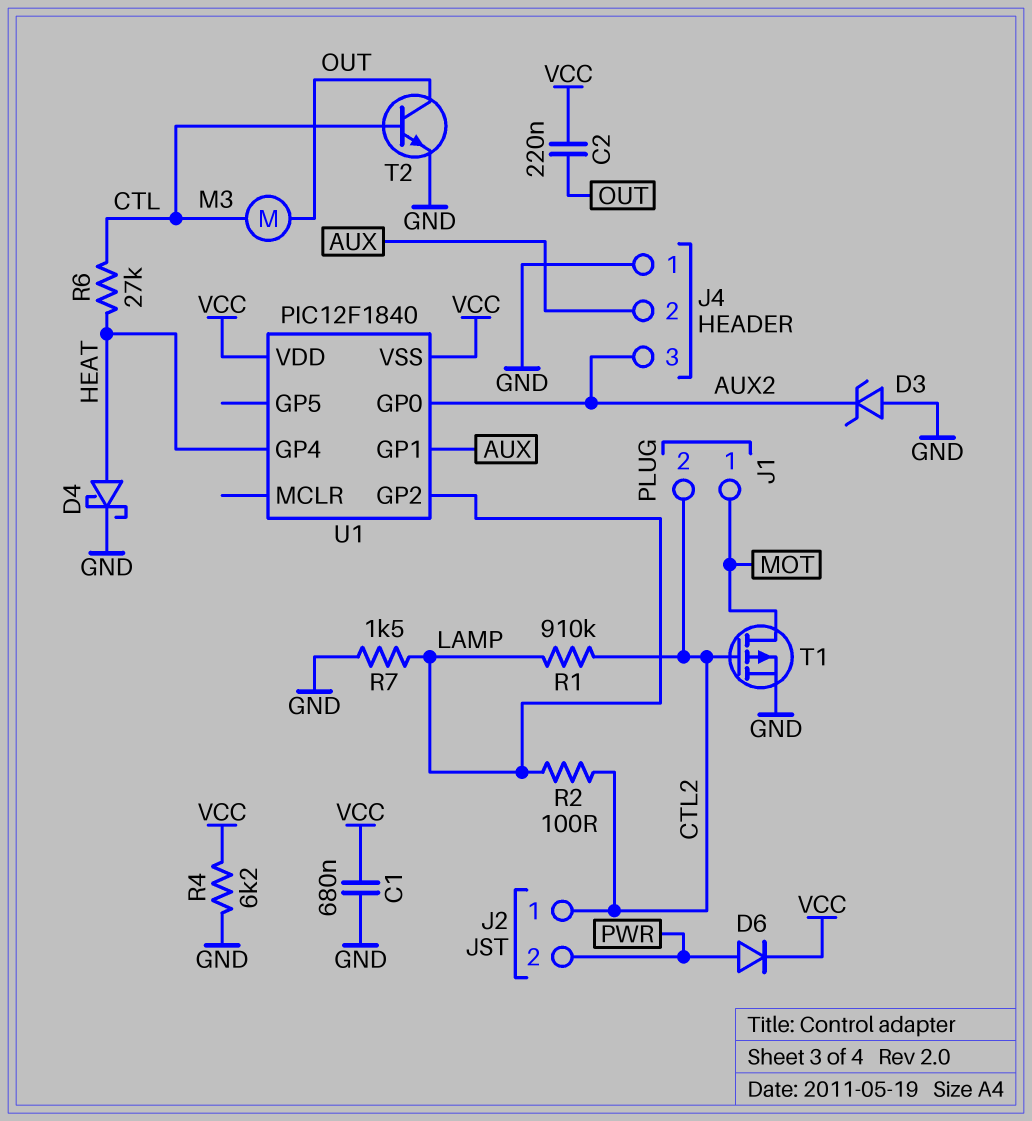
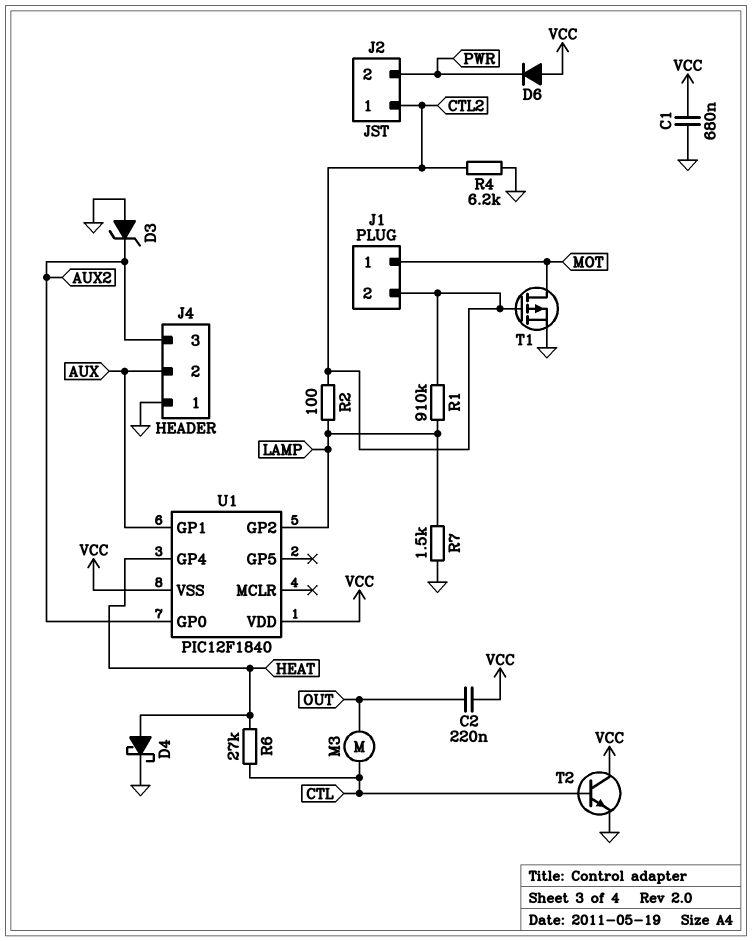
D6: diode (A PWR, K VCC) -> diode (A VCC, K PWR)
R4: 6.2k (GND, VCC) -> 6.2k (CTL2, GND)
T2: NPN (B CTL, C OUT, E GND) -> NPN (B CTL, C VCC, E GND)

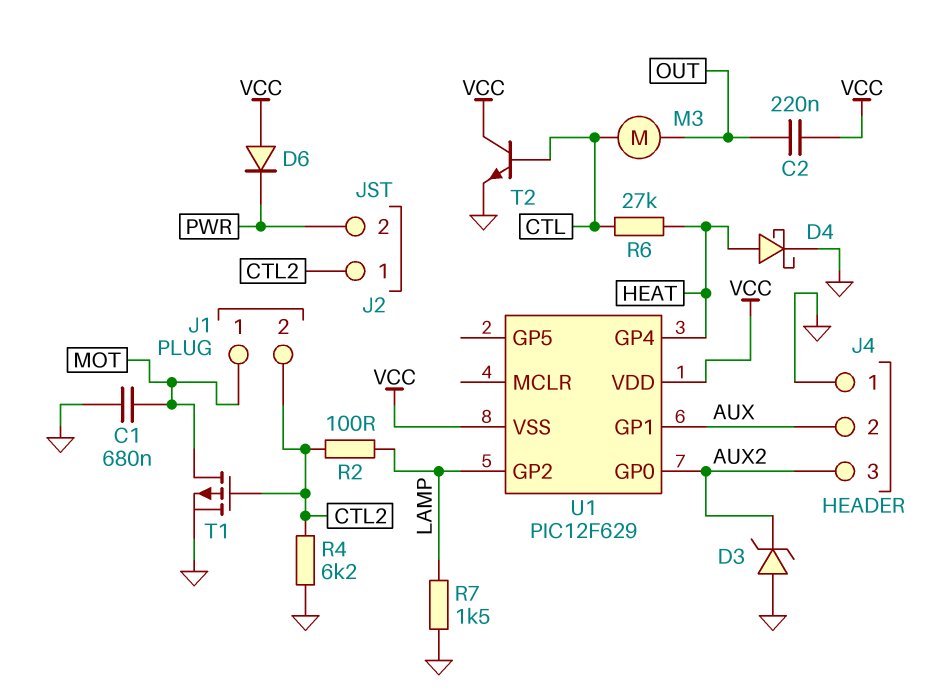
C1: 680nF (GND, VCC) -> 680nF (GND, MOT)
R1: 910k (CTL2, LAMP) -> none
U1: PIC12F1840 -> PIC12F629

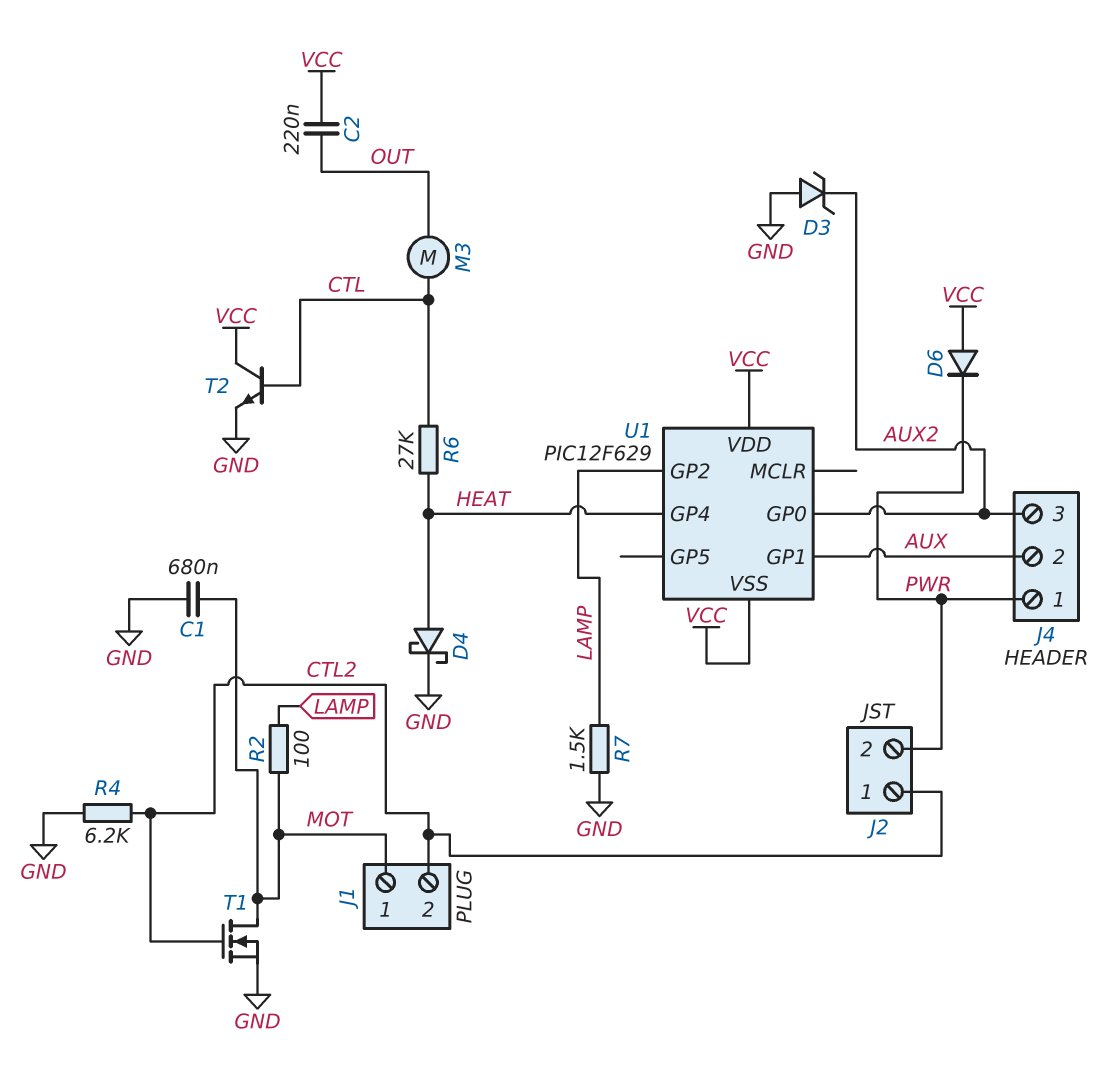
J4 pin 1: GND -> PWR
R2: 100 (CTL2, LAMP) -> 100 (LAMP, MOT)
T1: PMOS (G CTL2, D MOT, S GND) -> NMOS (G CTL2, D MOT, S GND)

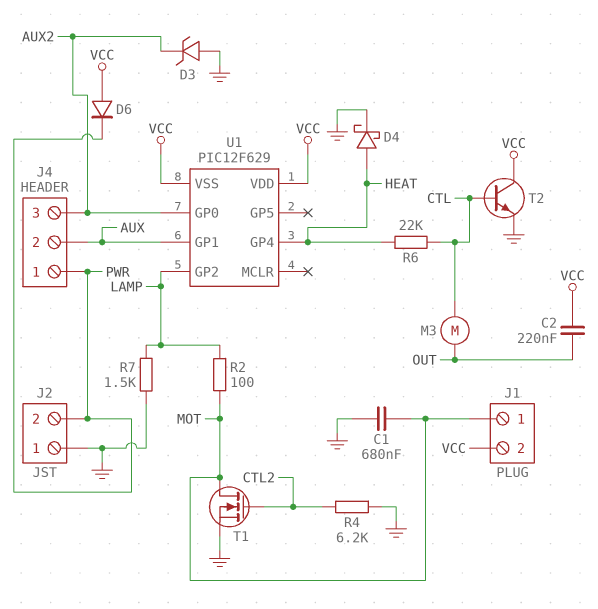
J1 pin 2: CTL2 -> VCC
J2 pin 1: CTL2 -> GND
R6: 27k (CTL, HEAT) -> 22k (CTL, HEAT)

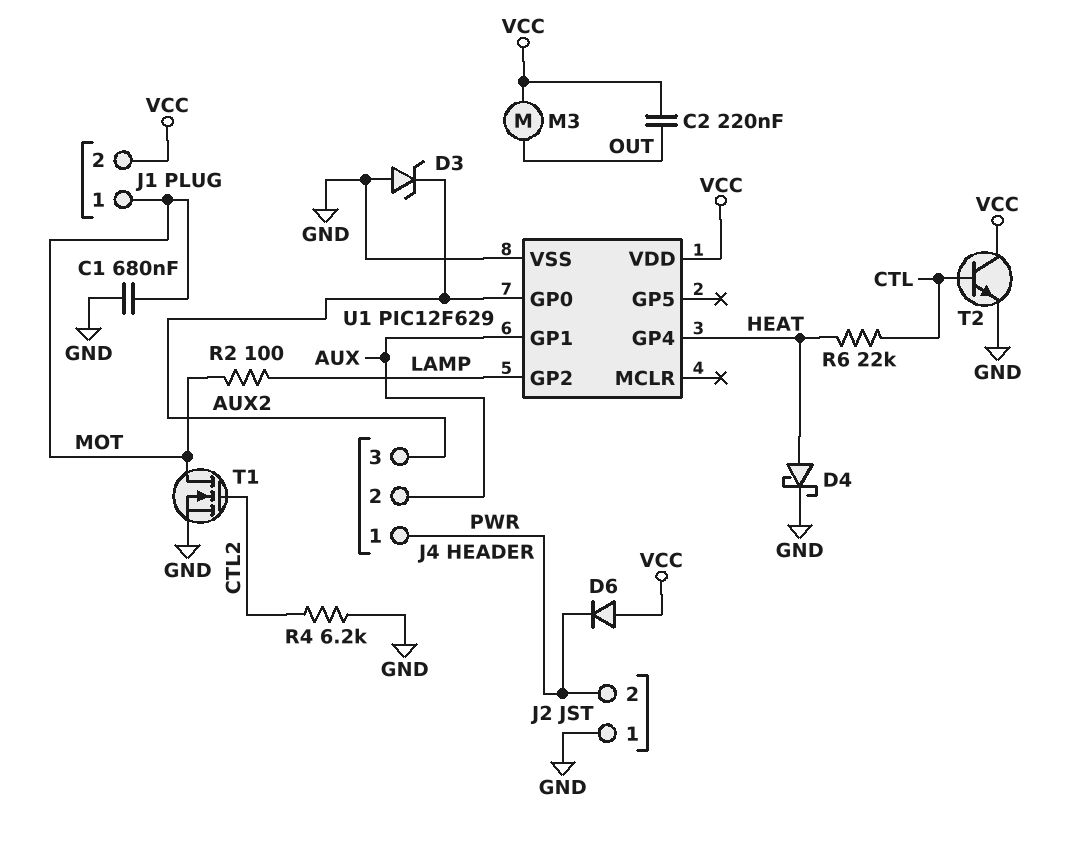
M3: motor (CTL, OUT) -> motor (OUT, VCC)
R7: 1.5k (GND, LAMP) -> none
U1 pin VSS: VCC -> GND

